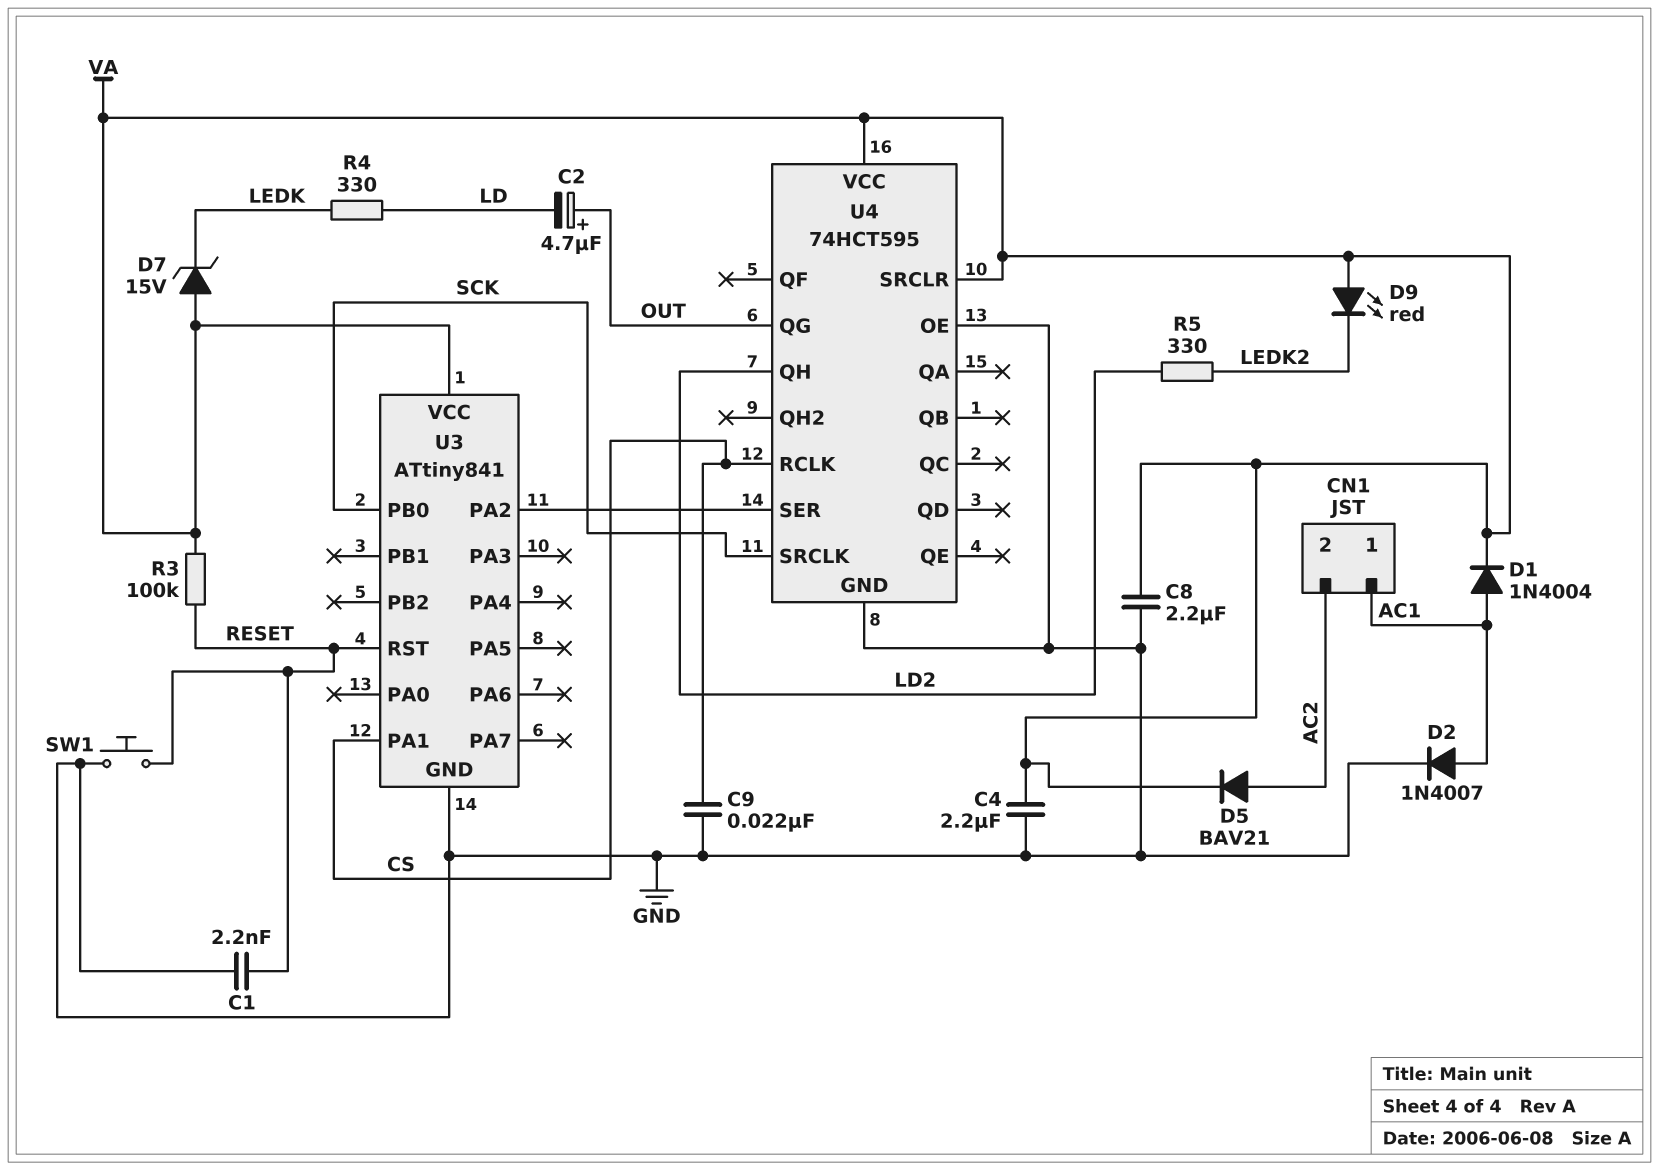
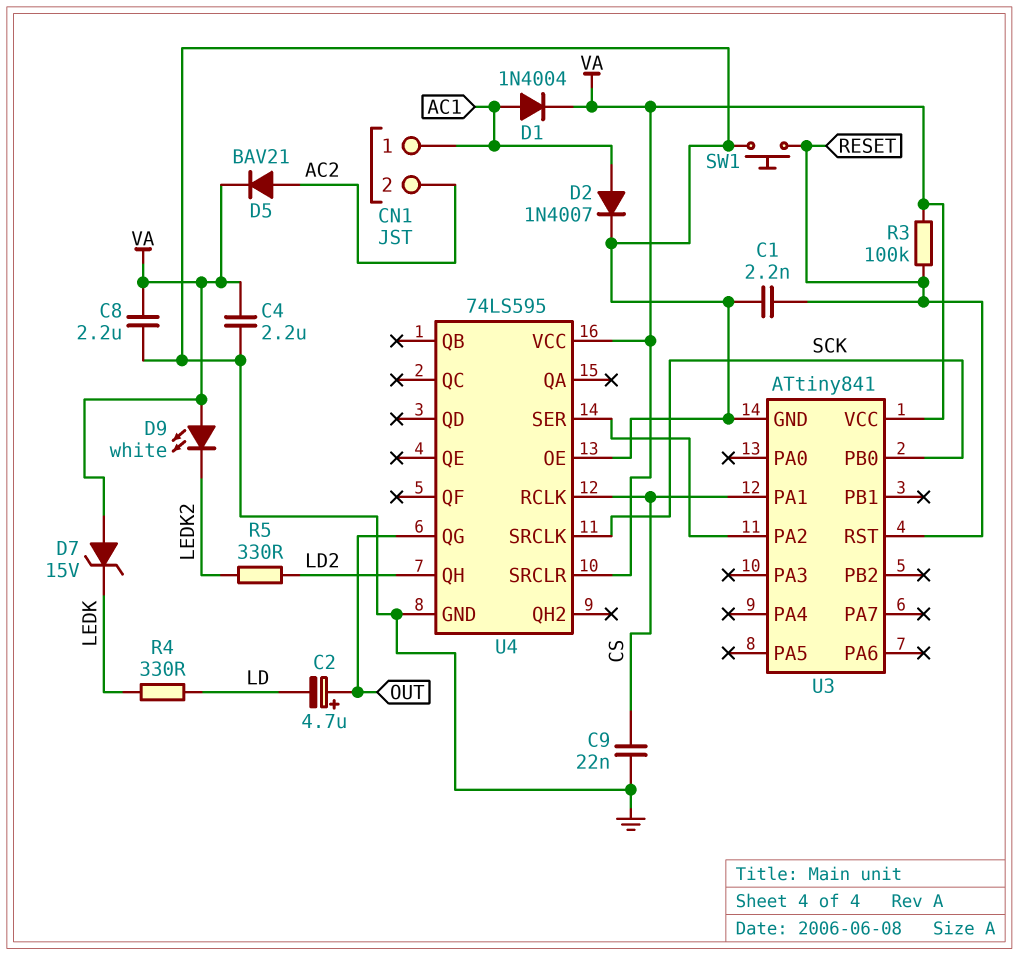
D9: LED red (A VA, K LEDK2) -> LED white (A VA, K LEDK2)
U4: 74HCT595 -> 74LS595

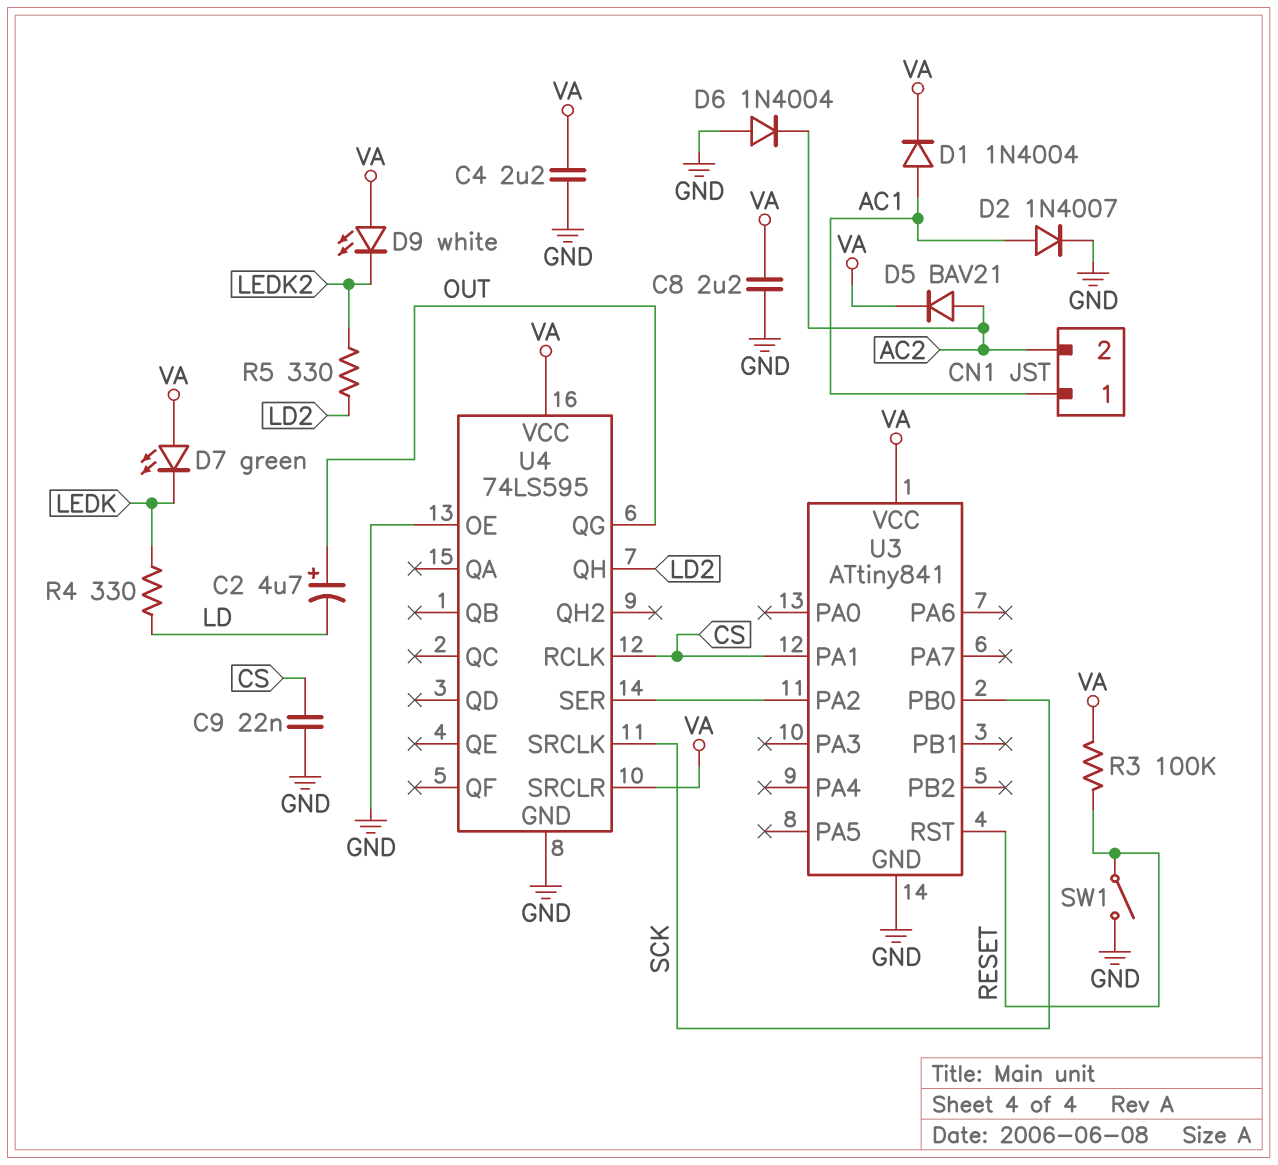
C1: 2.2nF (GND, RESET) -> none
D6: none -> diode 1N4004 (A GND, K AC2)
D7: zener 15V (A VA, K LEDK) -> LED green (A VA, K LEDK)
SW1: button (GND, RESET) -> switch (GND, RESET)

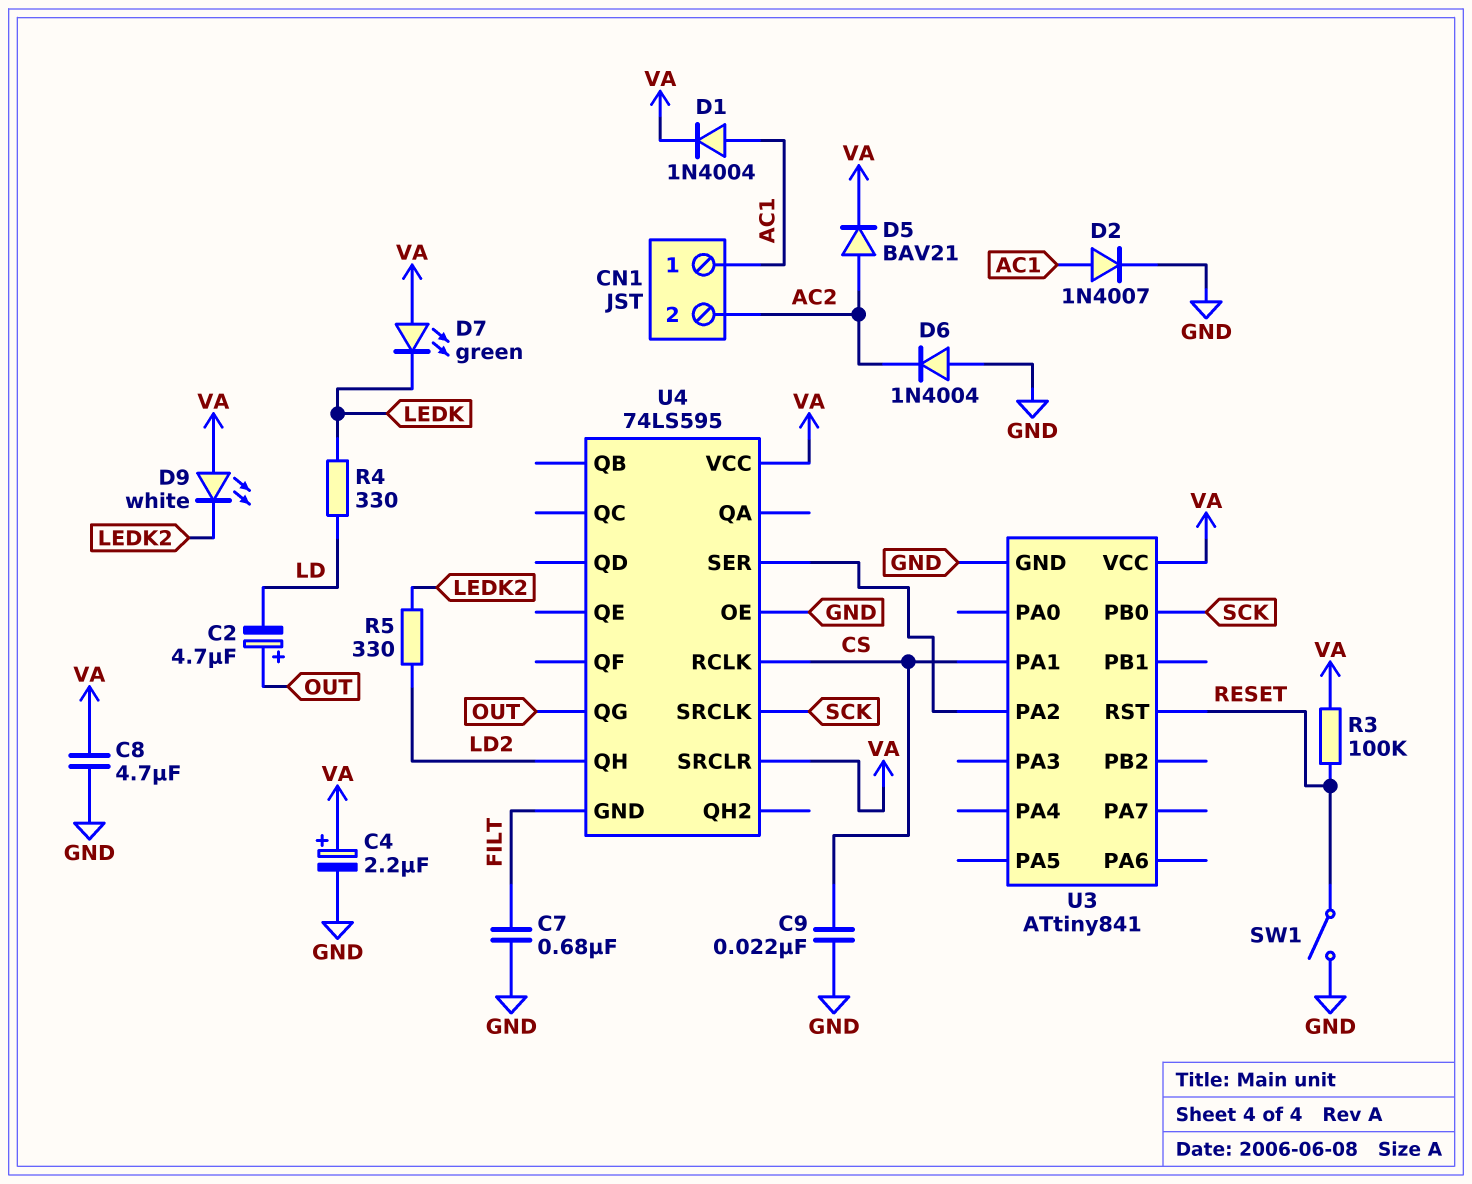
C4: 2.2uF (GND, VA) -> 2.2uF (plus VA, minus GND)
C7: none -> 680nF (FILT, GND)
C8: 2.2uF (GND, VA) -> 4.7uF (GND, VA)
U4 pin GND: GND -> FILT

